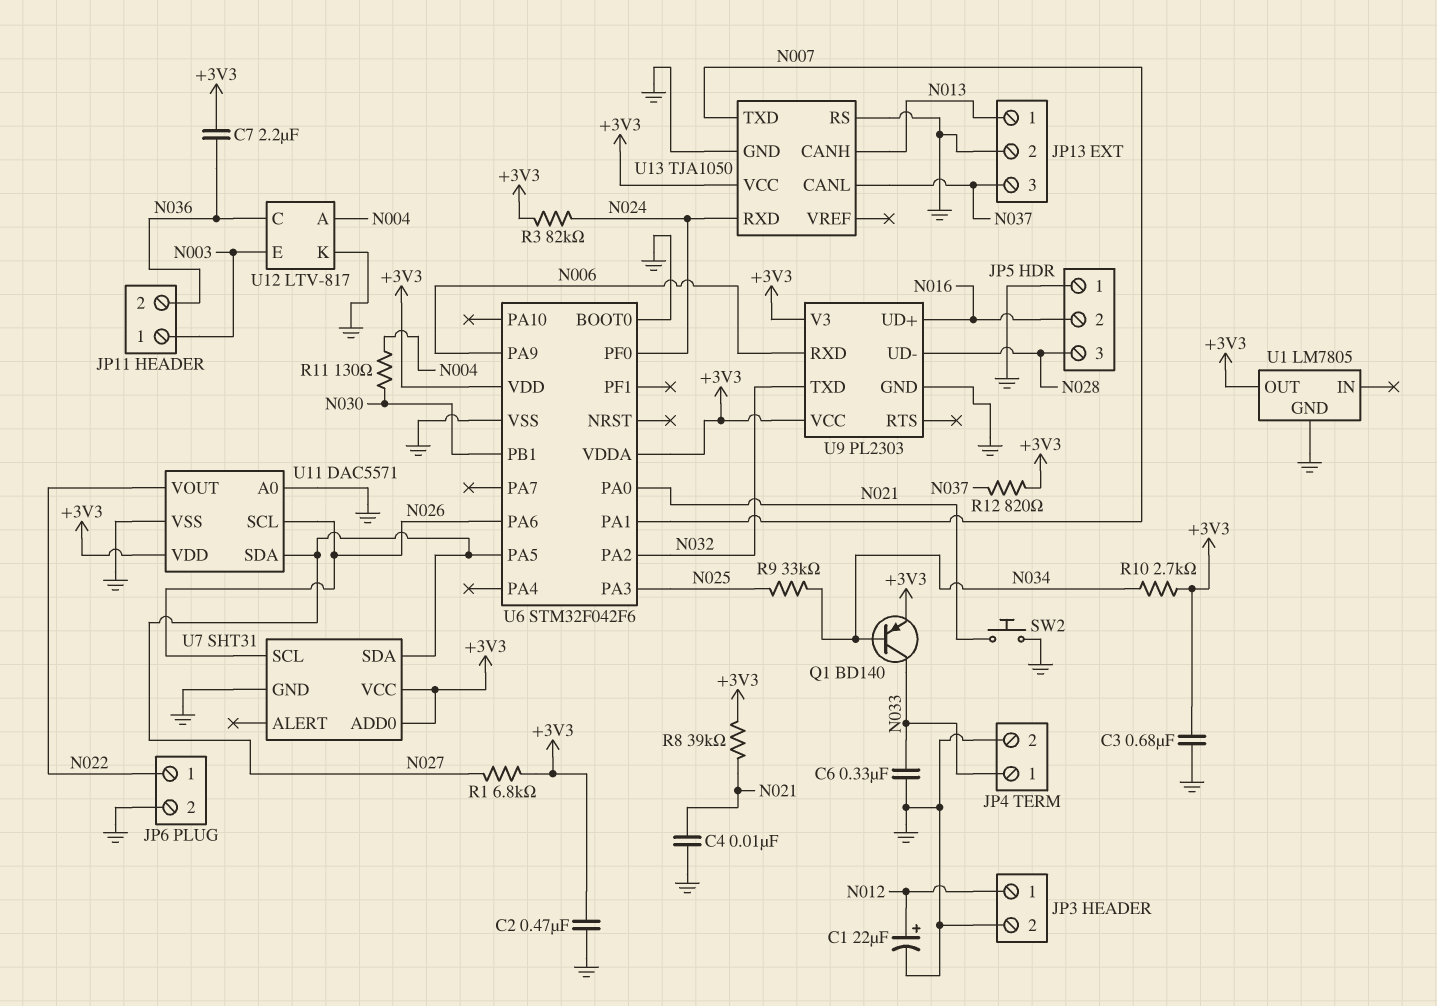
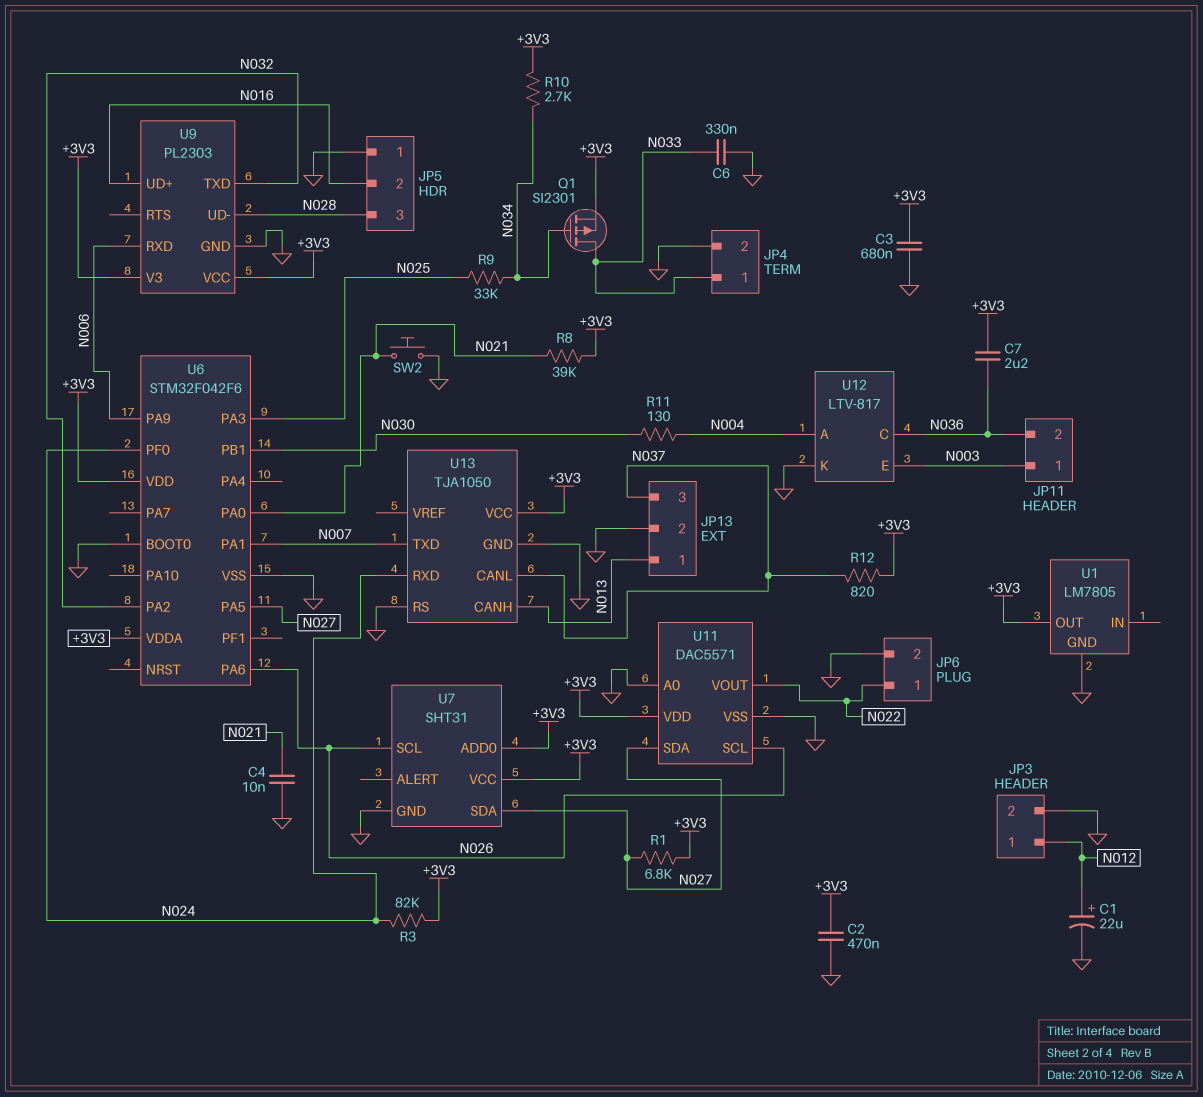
Q1: PNP BD140 (B N034, C N033, E +3V3) -> PMOS SI2301 (G N034, D N033, S +3V3)

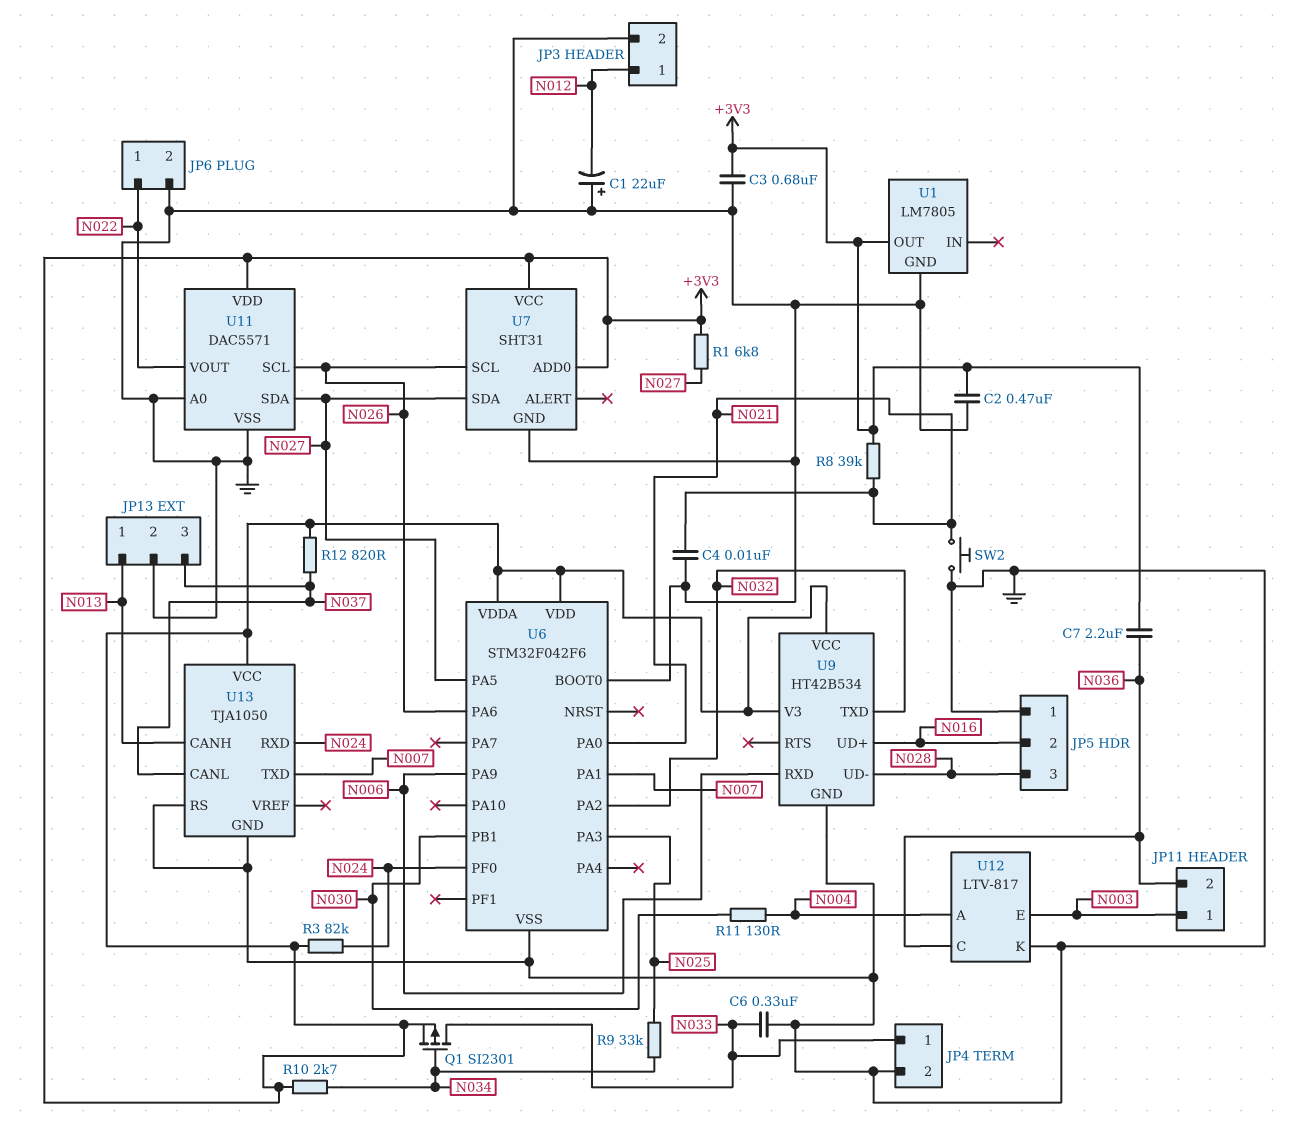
C1: 22uF (plus N012, minus GND) -> 22uF (plus GND, minus N012)
U9: PL2303 -> HT42B534

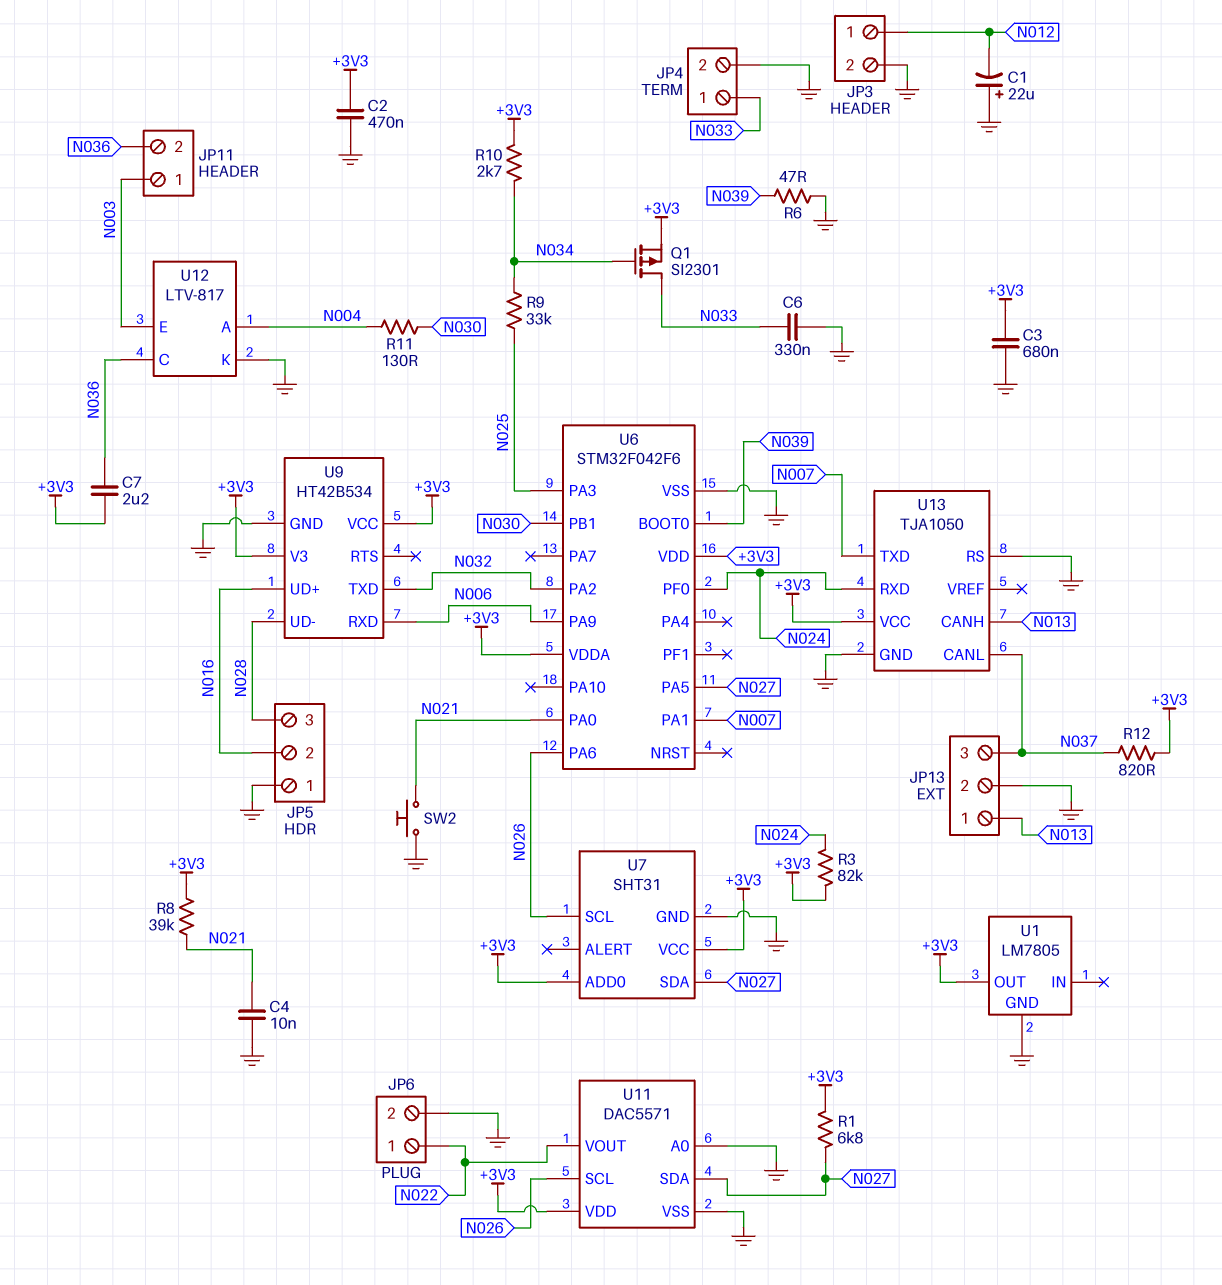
R6: none -> 47 (GND, N039)
U6 pin BOOT0: GND -> N039

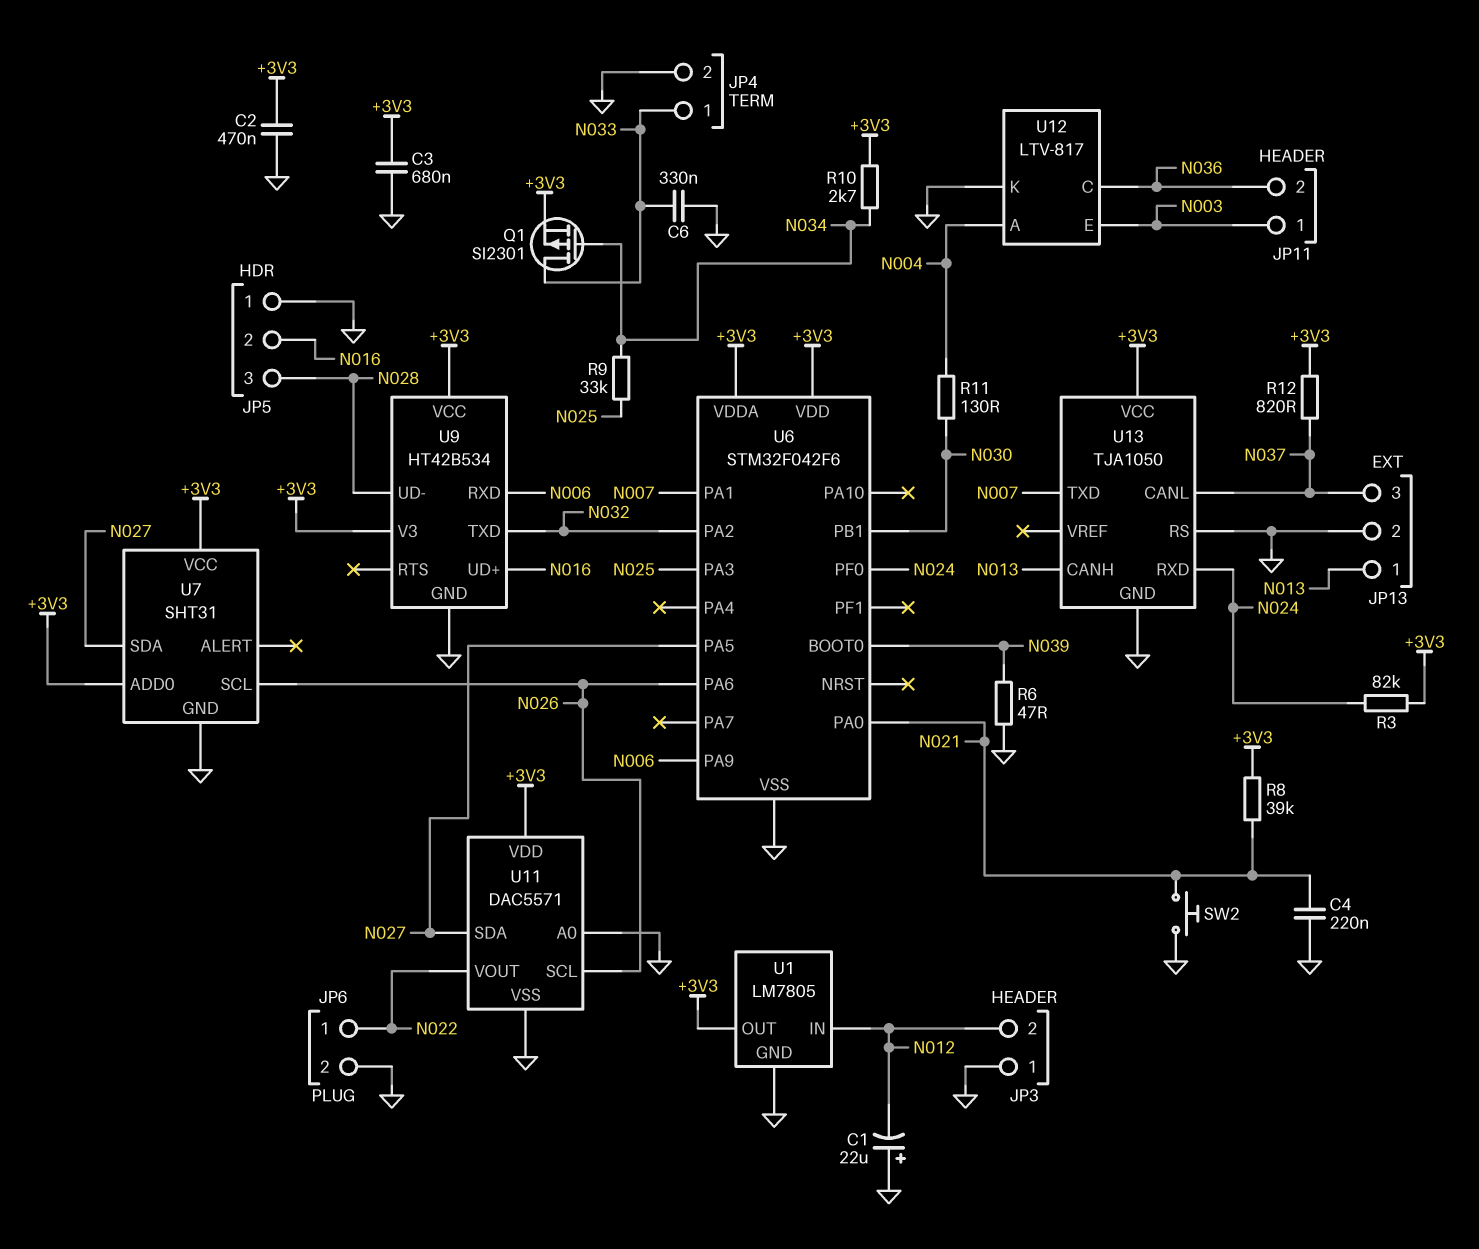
C4: 10nF (GND, N021) -> 220nF (GND, N021)
C7: 2.2uF (+3V3, N036) -> none
JP3 pin 1: N012 -> GND
JP3 pin 2: GND -> N012
R1: 6.8k (+3V3, N027) -> none
U1 pin IN: none -> N012

